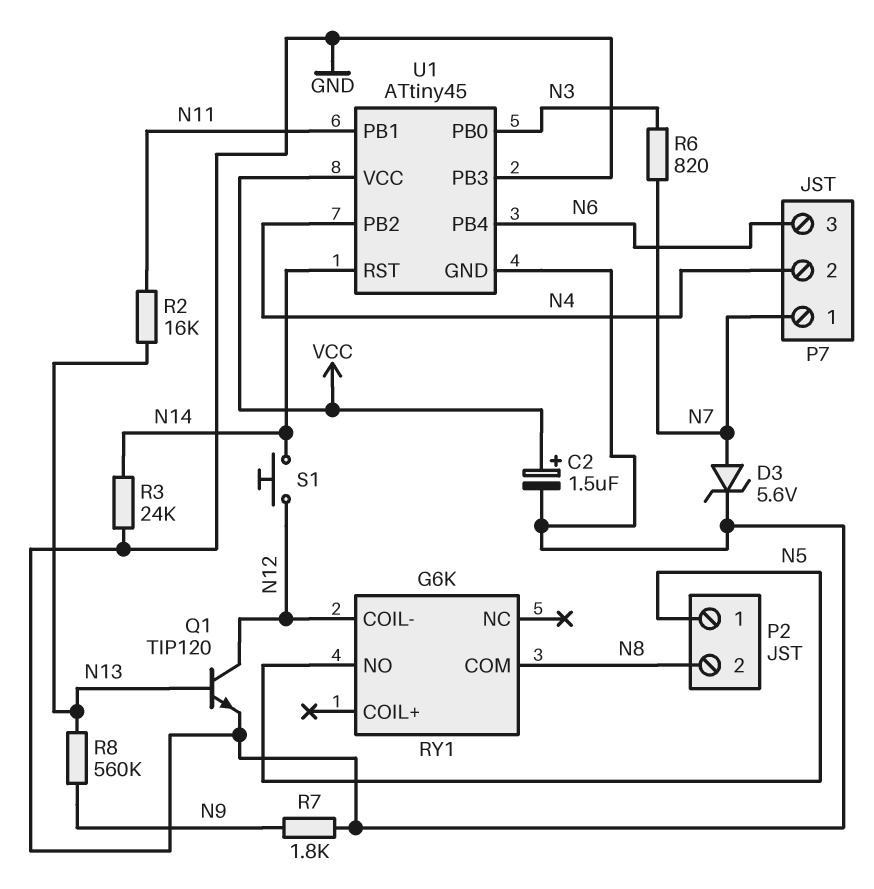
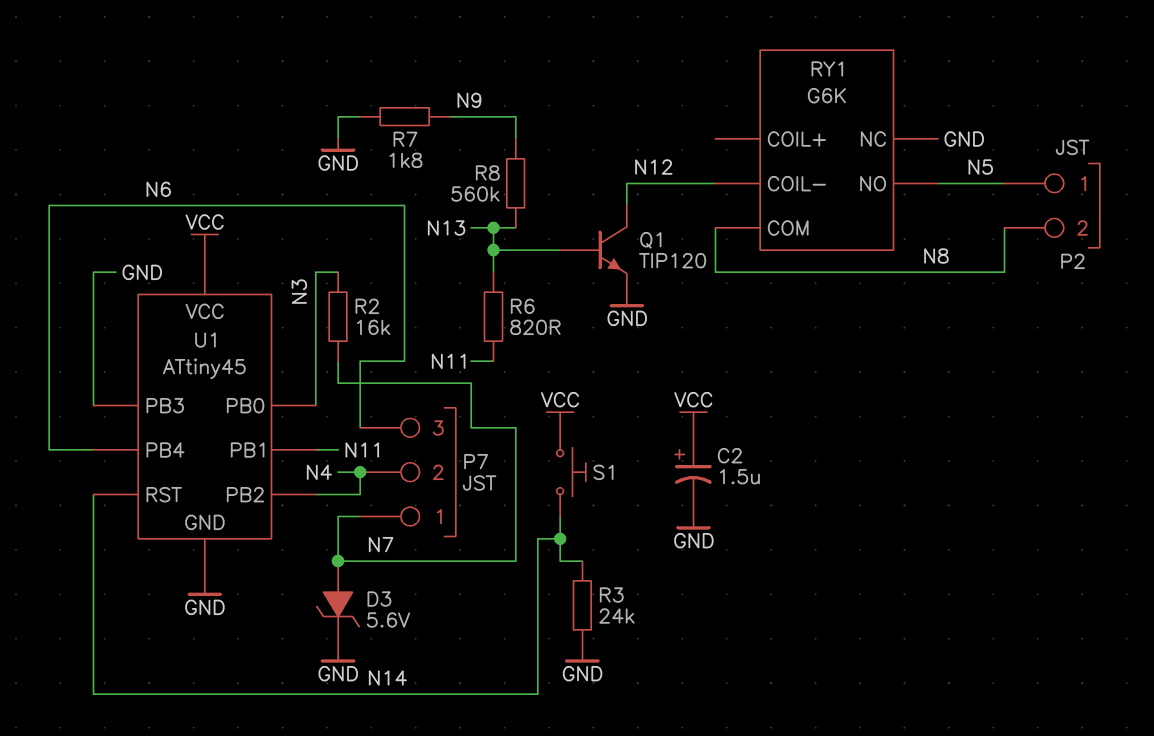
R2: 16k (N11, N13) -> 16k (N3, N7)
R6: 820 (N3, N7) -> 820 (N11, N13)
RY1 pin NC: none -> GND
S1: button (N12, N14) -> button (N14, VCC)

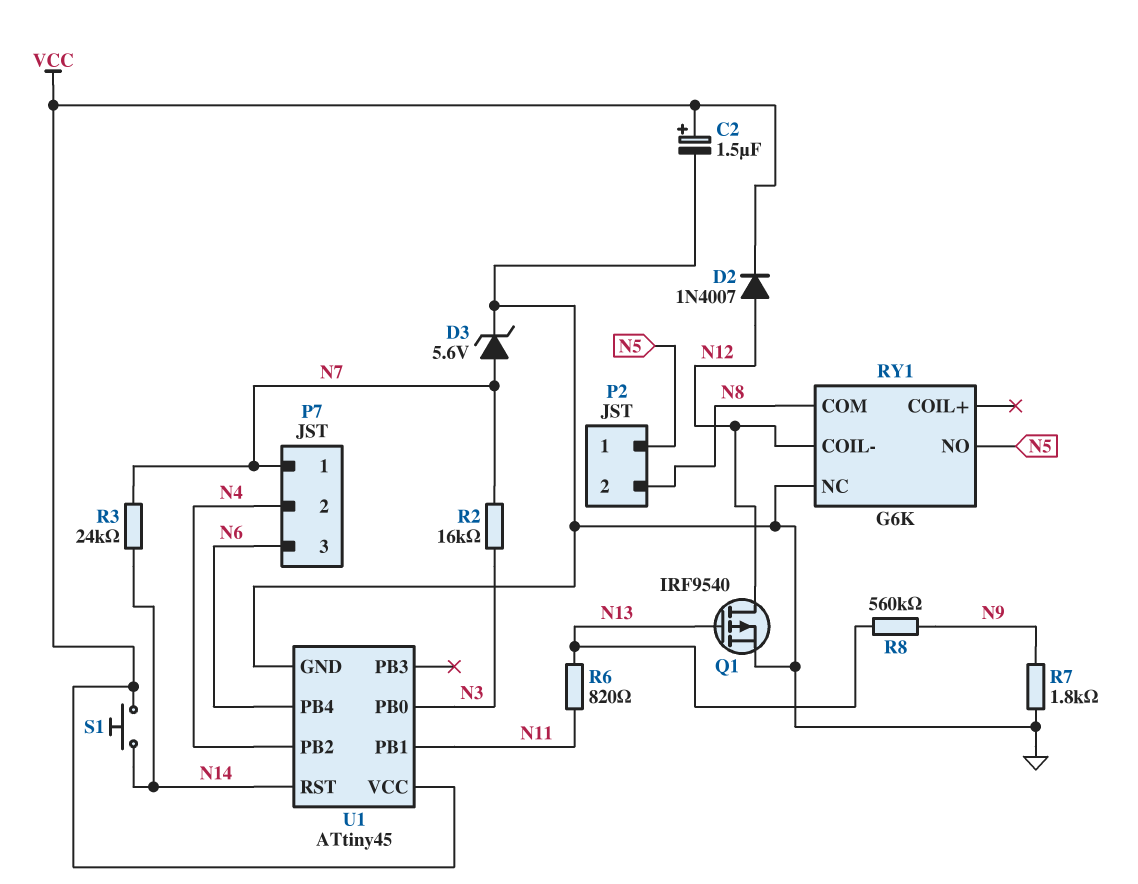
D2: none -> diode 1N4007 (A N12, K VCC)
Q1: NPN TIP120 (B N13, C N12, E GND) -> PMOS IRF9540 (G N13, D N12, S GND)
R3: 24k (GND, N14) -> 24k (N7, N14)
U1 pin PB3: GND -> none

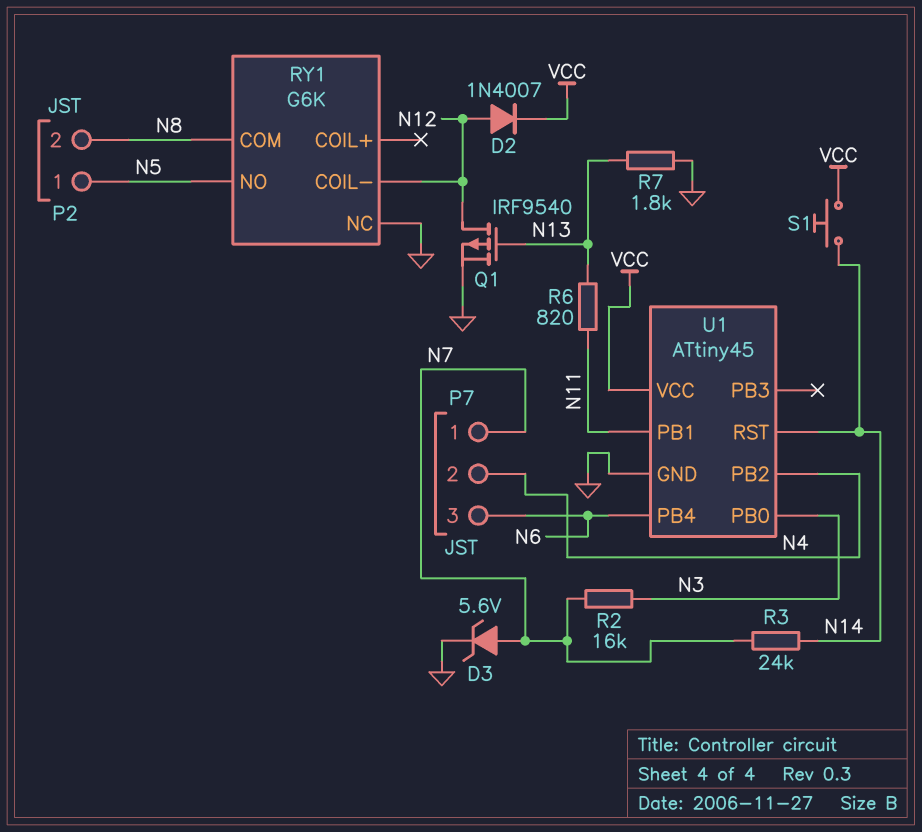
C2: 1.5uF (plus VCC, minus GND) -> none
R7: 1.8k (GND, N9) -> 1.8k (GND, N13)
R8: 560k (N9, N13) -> none

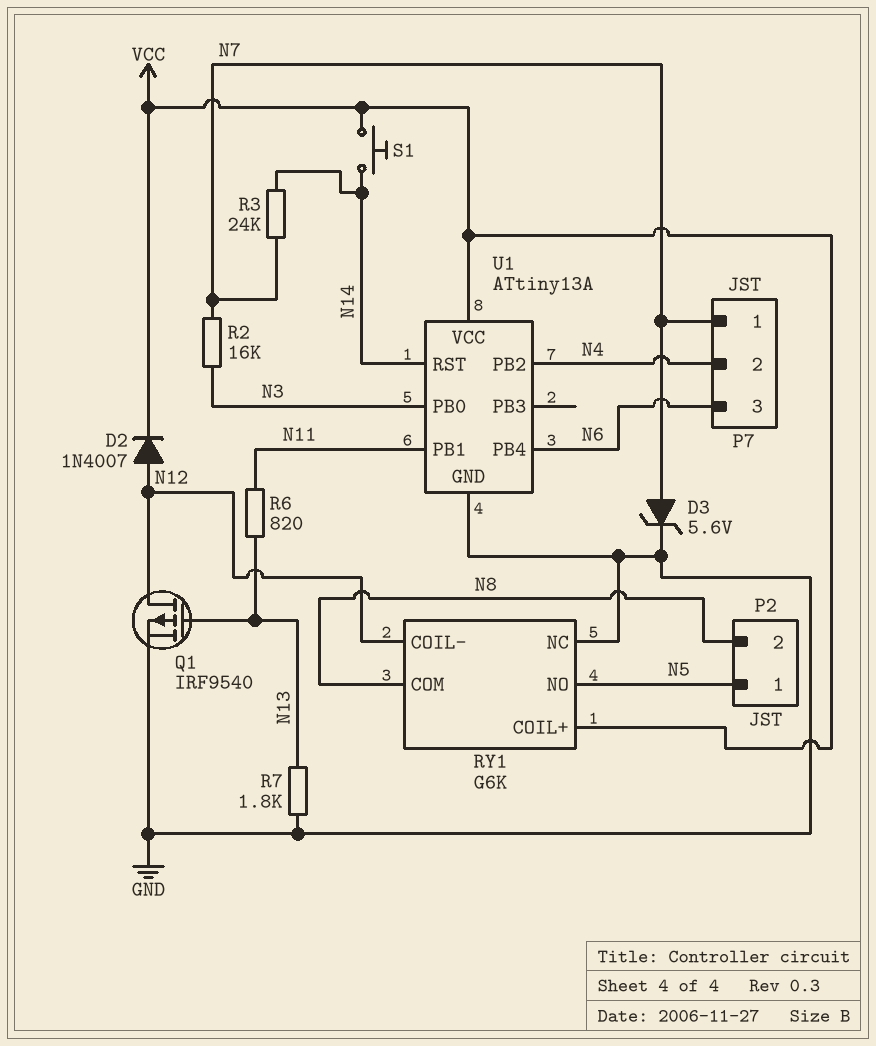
RY1 pin COIL+: none -> VCC
U1: ATtiny45 -> ATtiny13A

